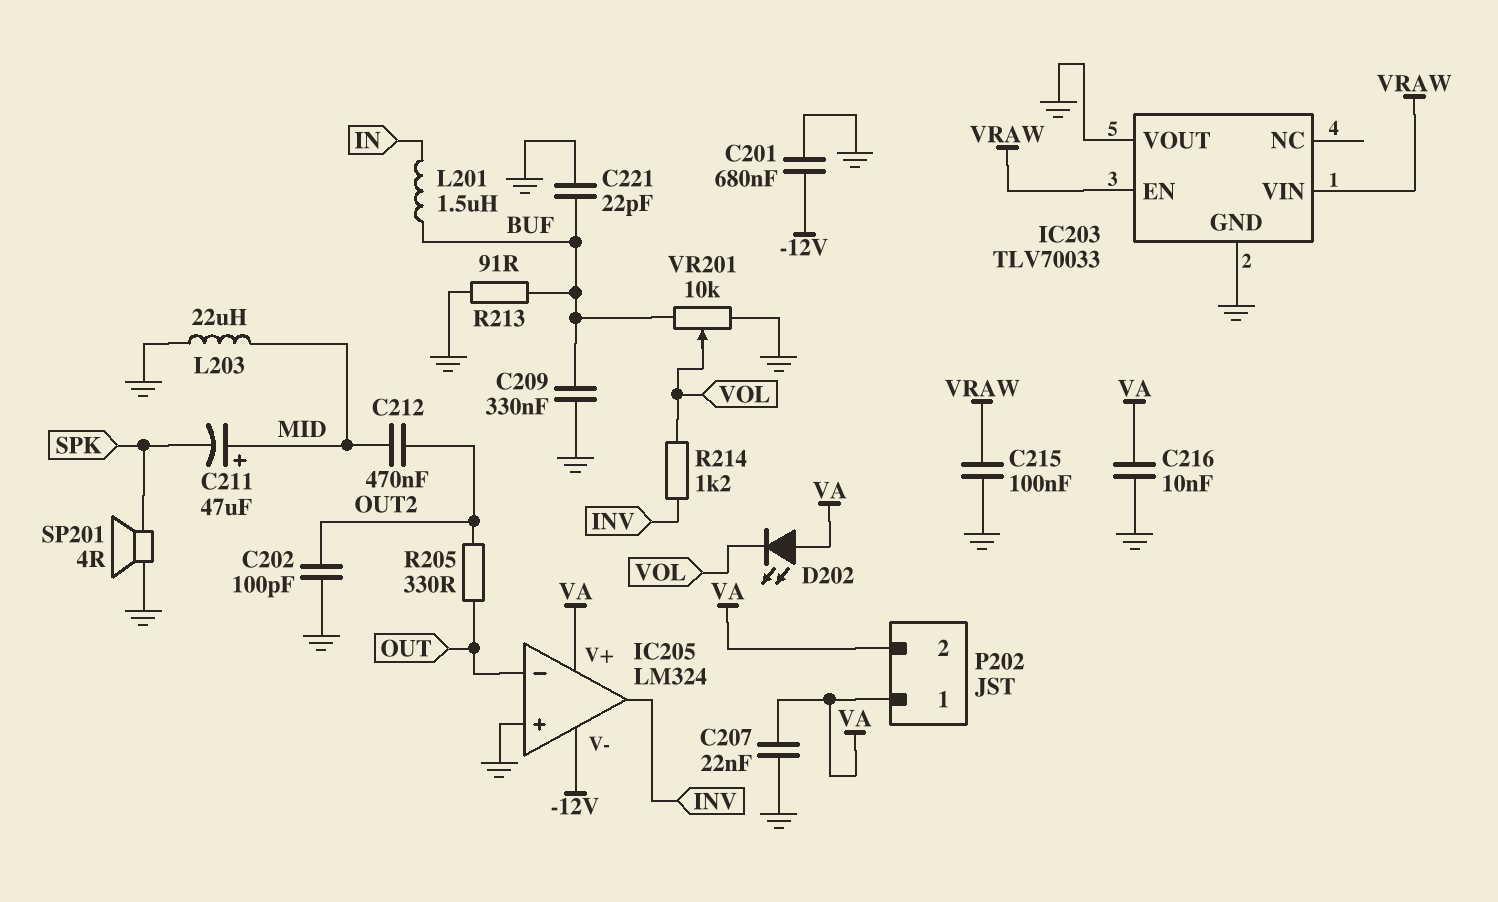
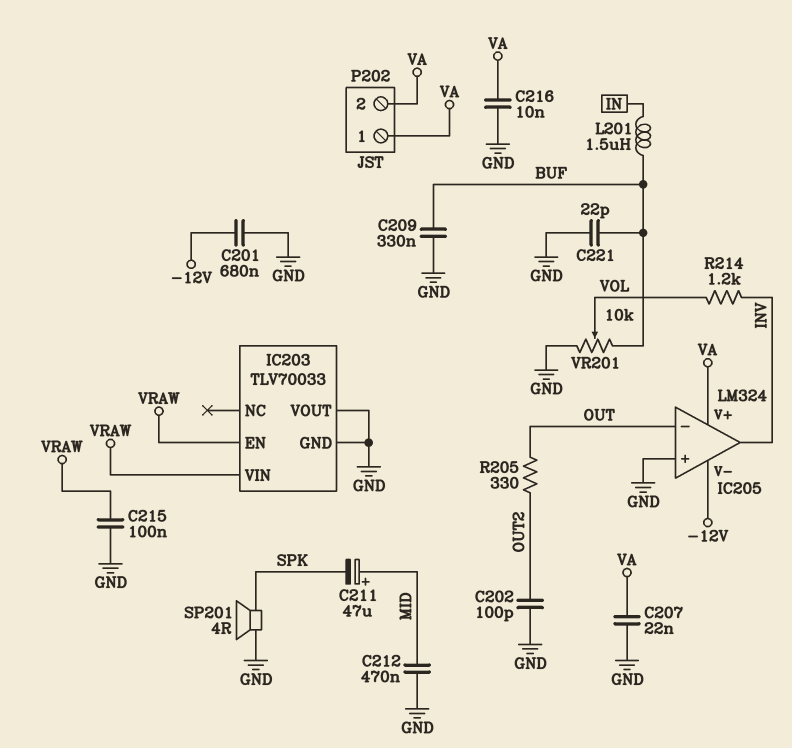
C212: 470nF (MID, OUT2) -> 470nF (GND, MID)
D202: LED (A VA, K VOL) -> none
L203: 22uH (GND, MID) -> none
R213: 91 (BUF, GND) -> none

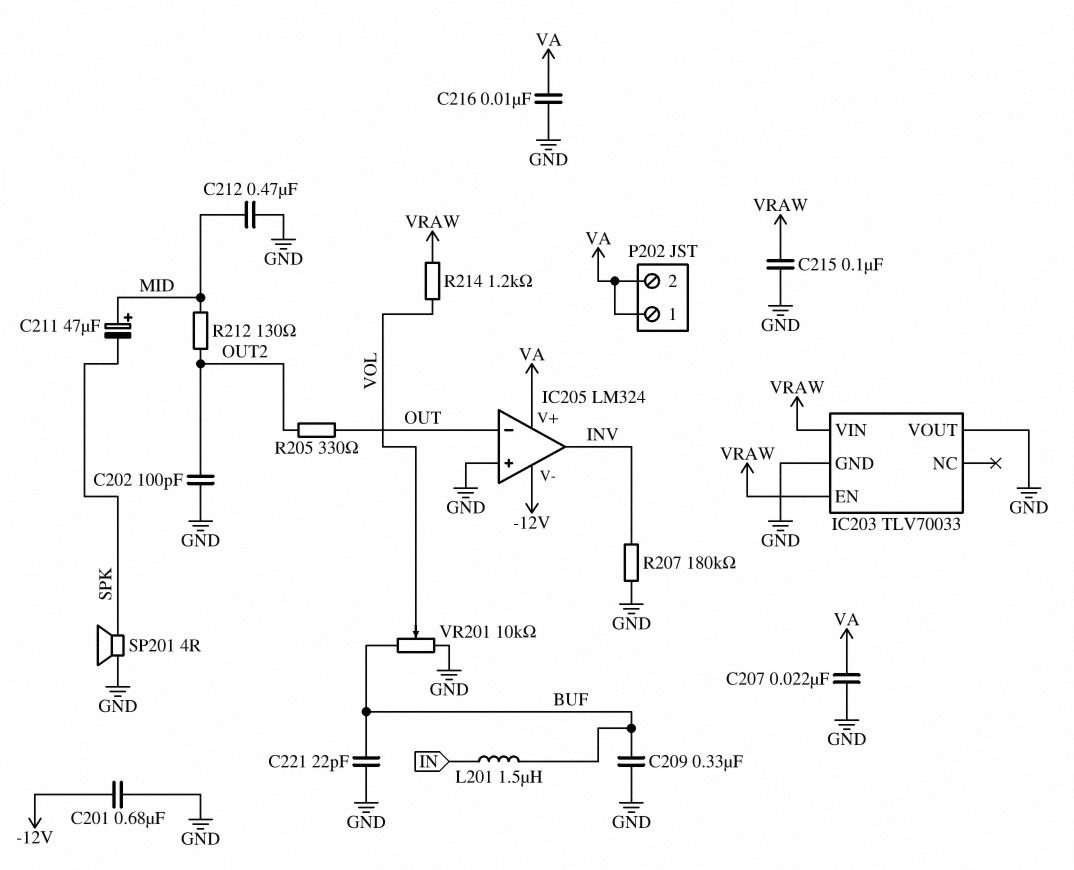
R207: none -> 180k (GND, INV)
R212: none -> 130 (MID, OUT2)
R214: 1.2k (INV, VOL) -> 1.2k (VOL, VRAW)

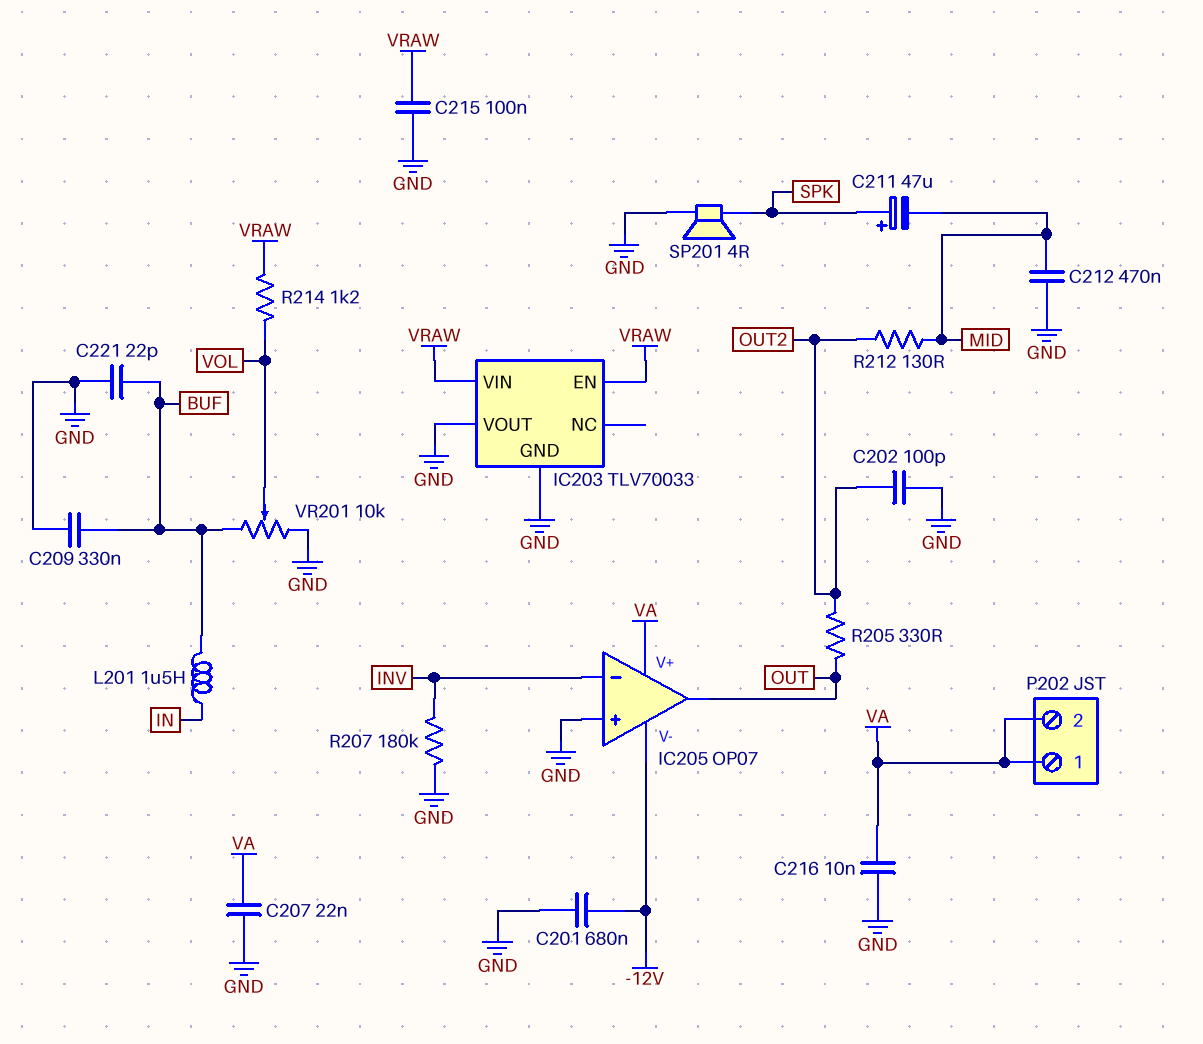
C211: 47uF (plus MID, minus SPK) -> 47uF (plus SPK, minus MID)
IC205: LM324 -> OP07
IC205 pin in-: OUT -> INV
IC205 pin out: INV -> OUT

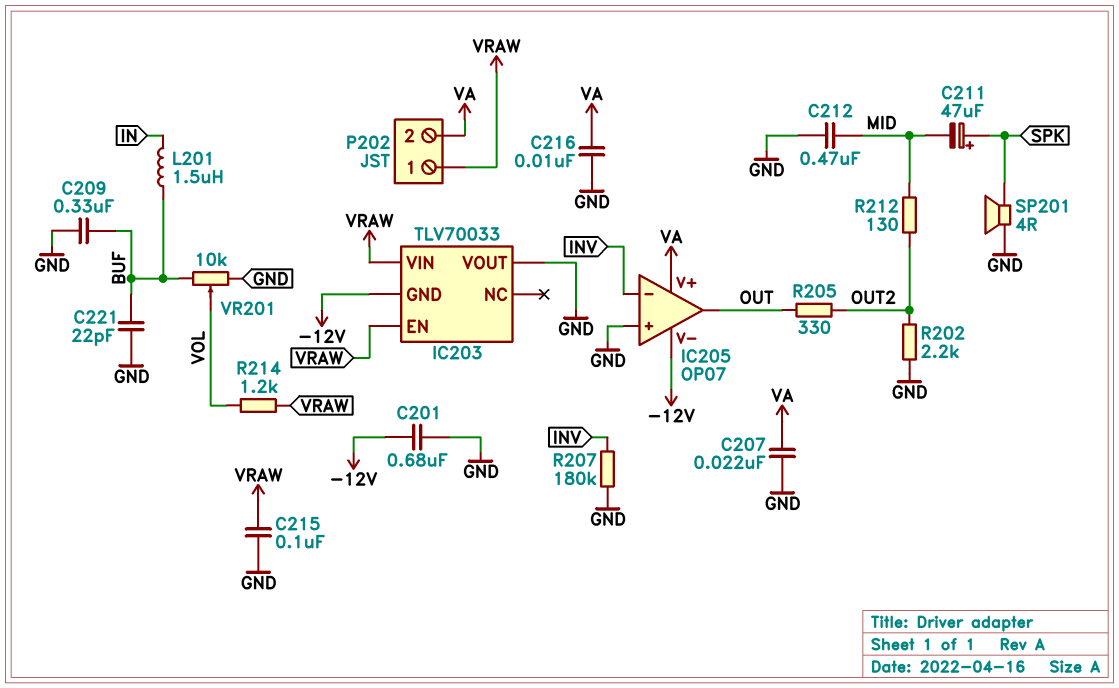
C202: 100pF (GND, OUT2) -> none
IC203 pin GND: GND -> -12V
P202 pin 1: VA -> VRAW
R202: none -> 2.2k (GND, OUT2)

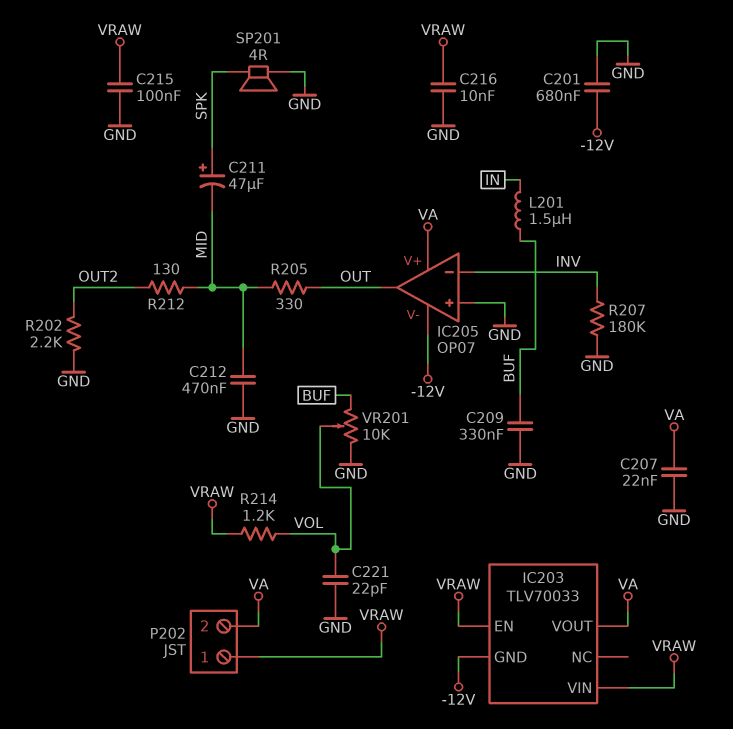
C216: 10nF (GND, VA) -> 10nF (GND, VRAW)
C221: 22pF (BUF, GND) -> 22pF (GND, VOL)
IC203 pin VOUT: GND -> VA
R205: 330 (OUT, OUT2) -> 330 (MID, OUT)

